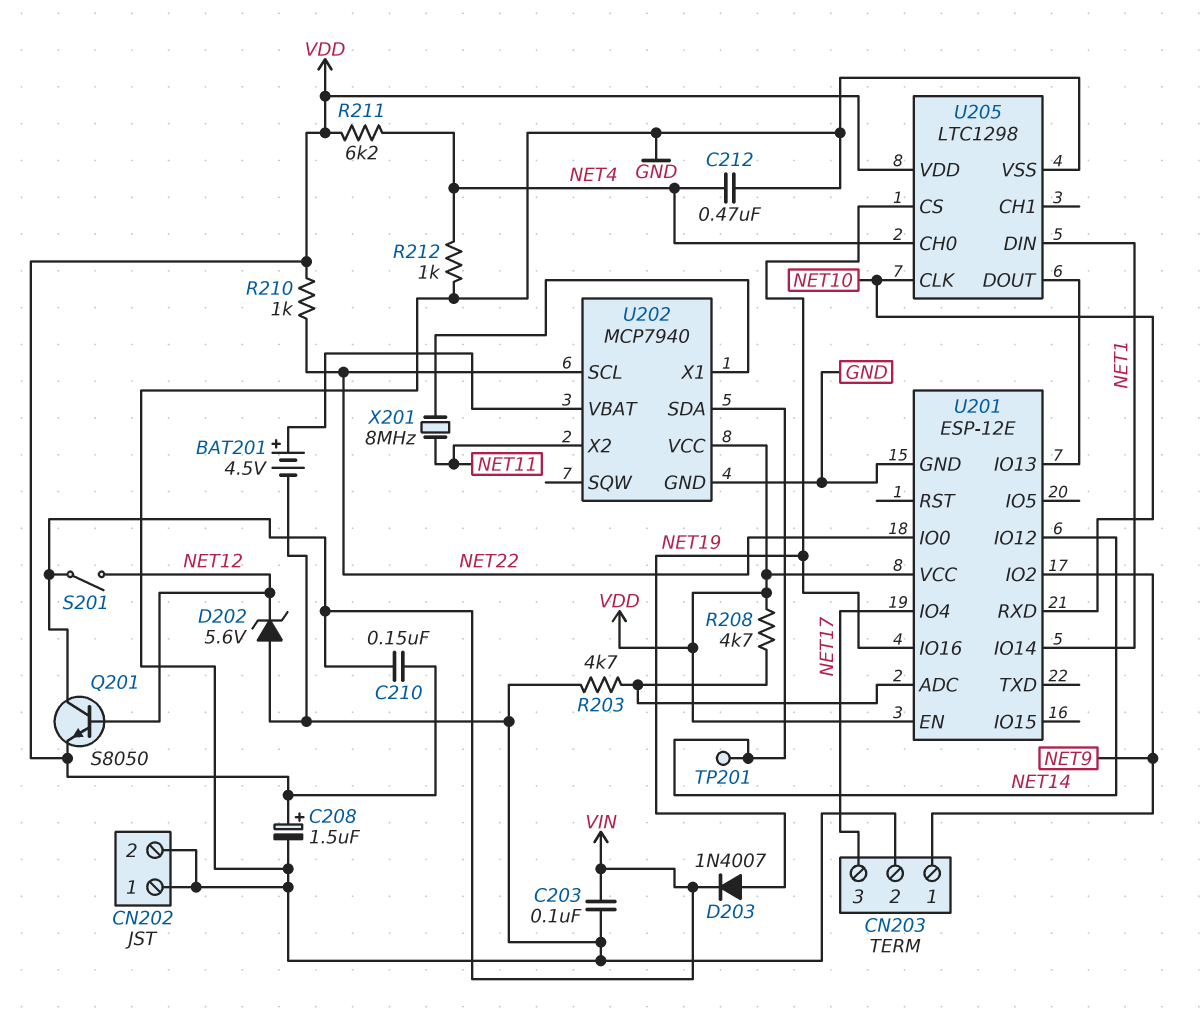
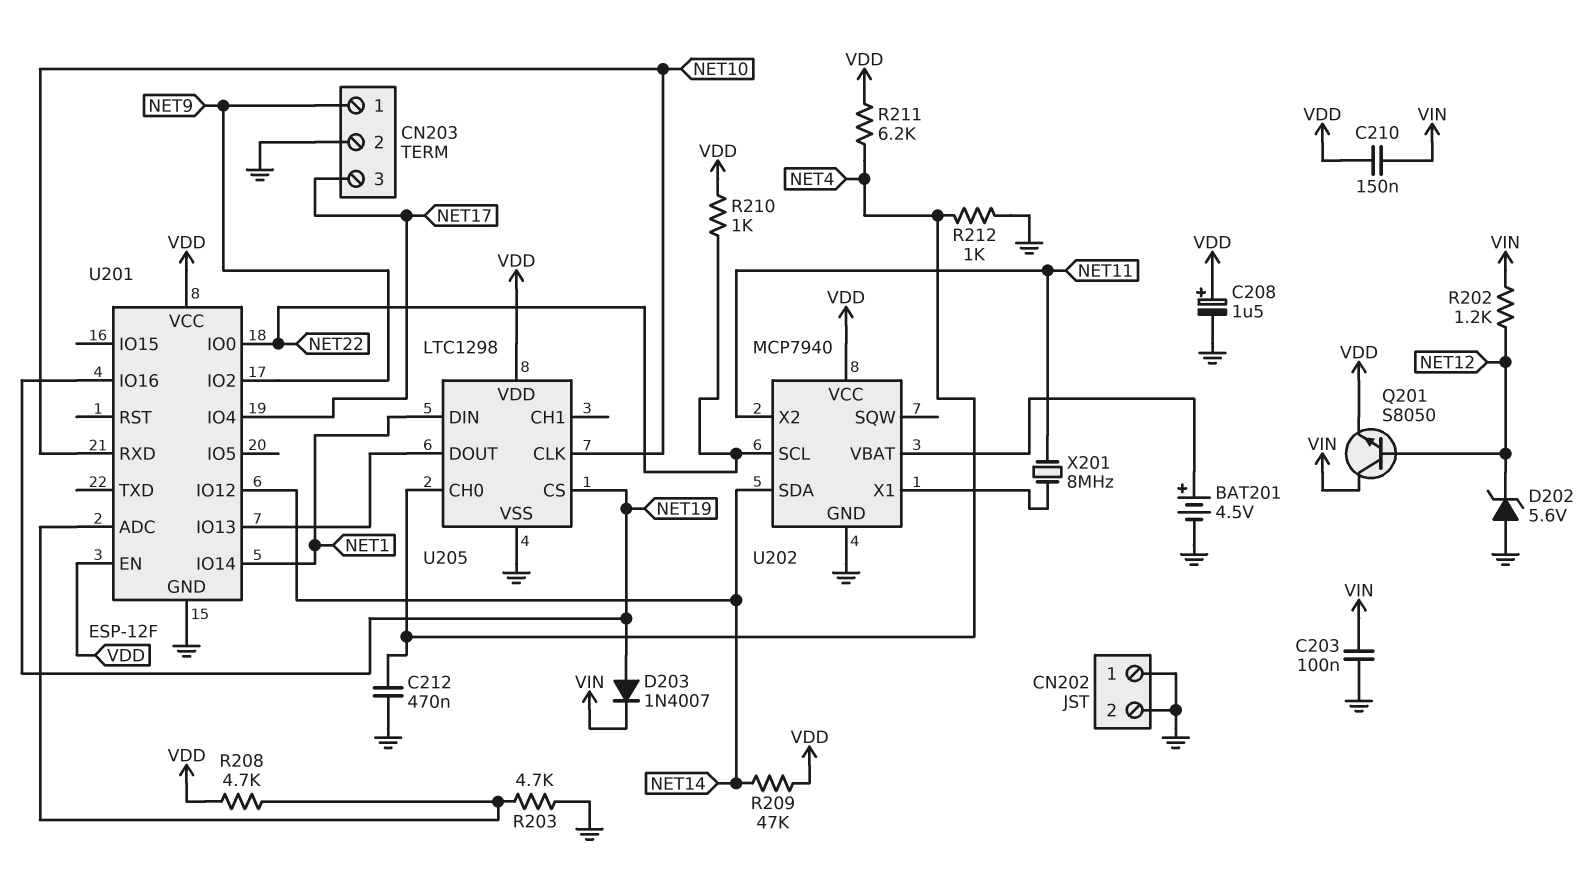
R202: none -> 1.2k (NET12, VIN)
R209: none -> 47k (NET14, VDD)
S201: switch (NET12, VIN) -> none
TP201: test point (NET14) -> none
U201: ESP-12E -> ESP-12F

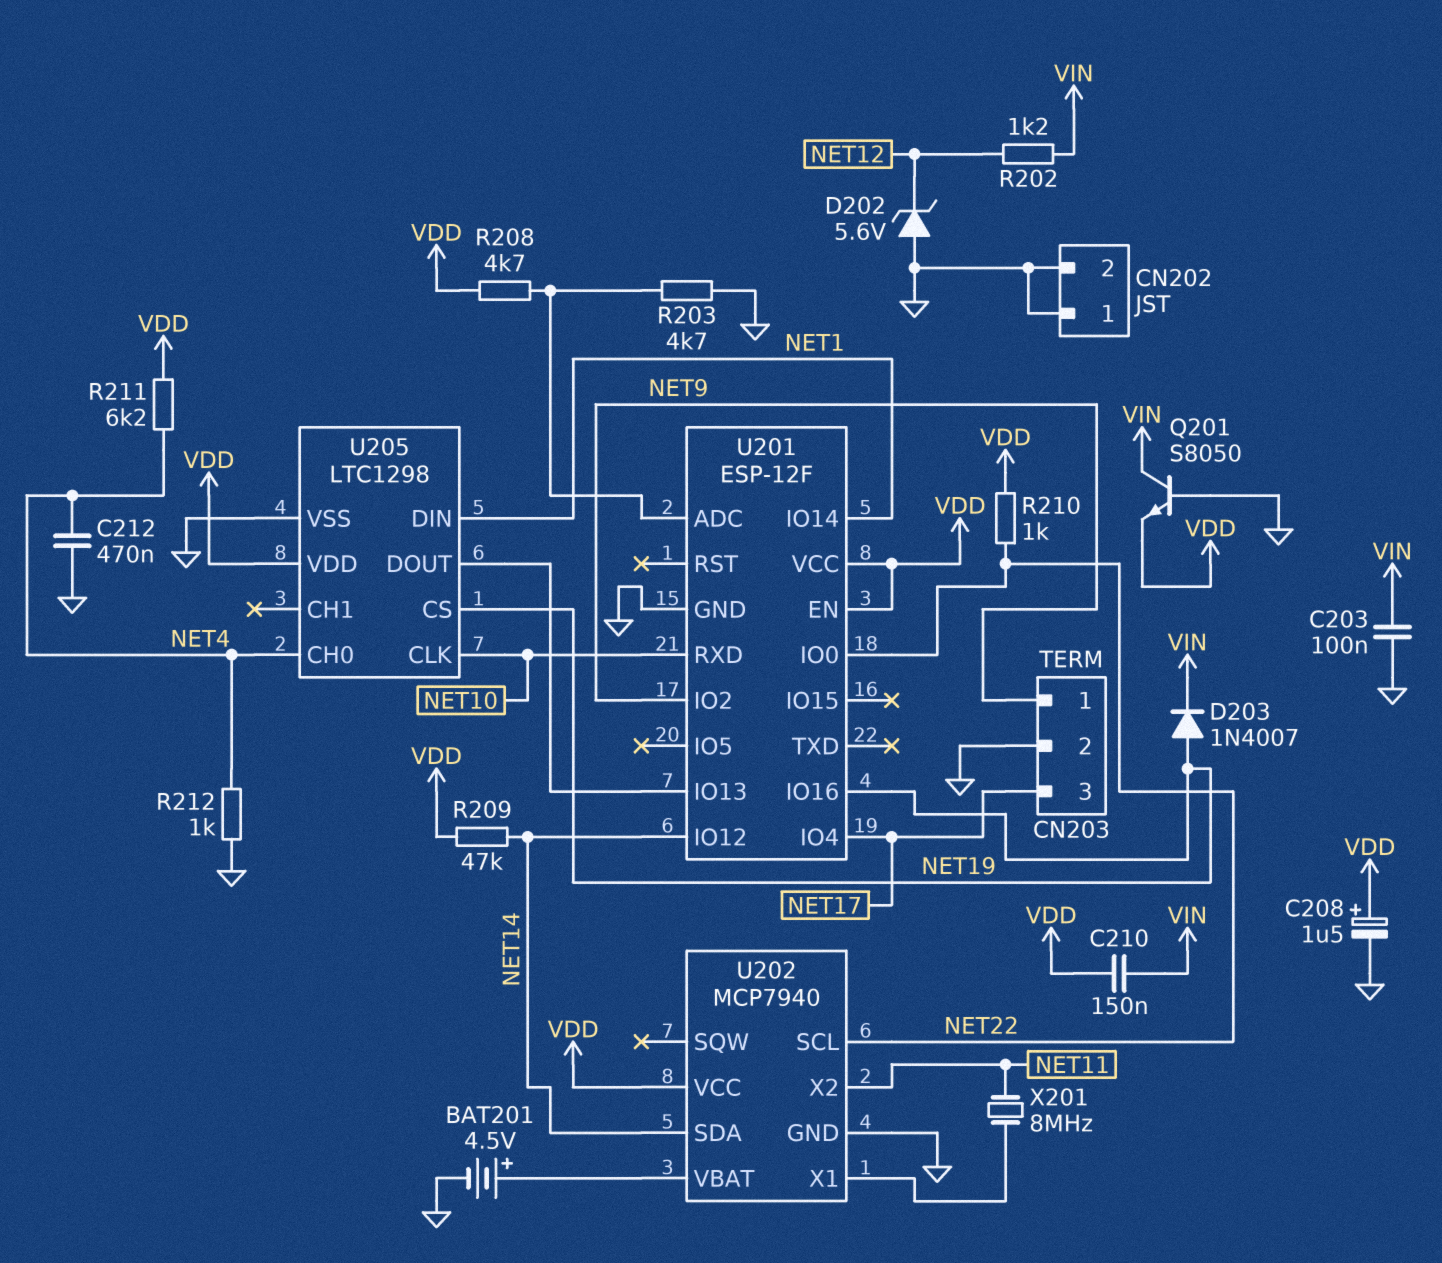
Q201: NPN S8050 (B NET12, C VIN, E VDD) -> NPN S8050 (B GND, C VIN, E VDD)

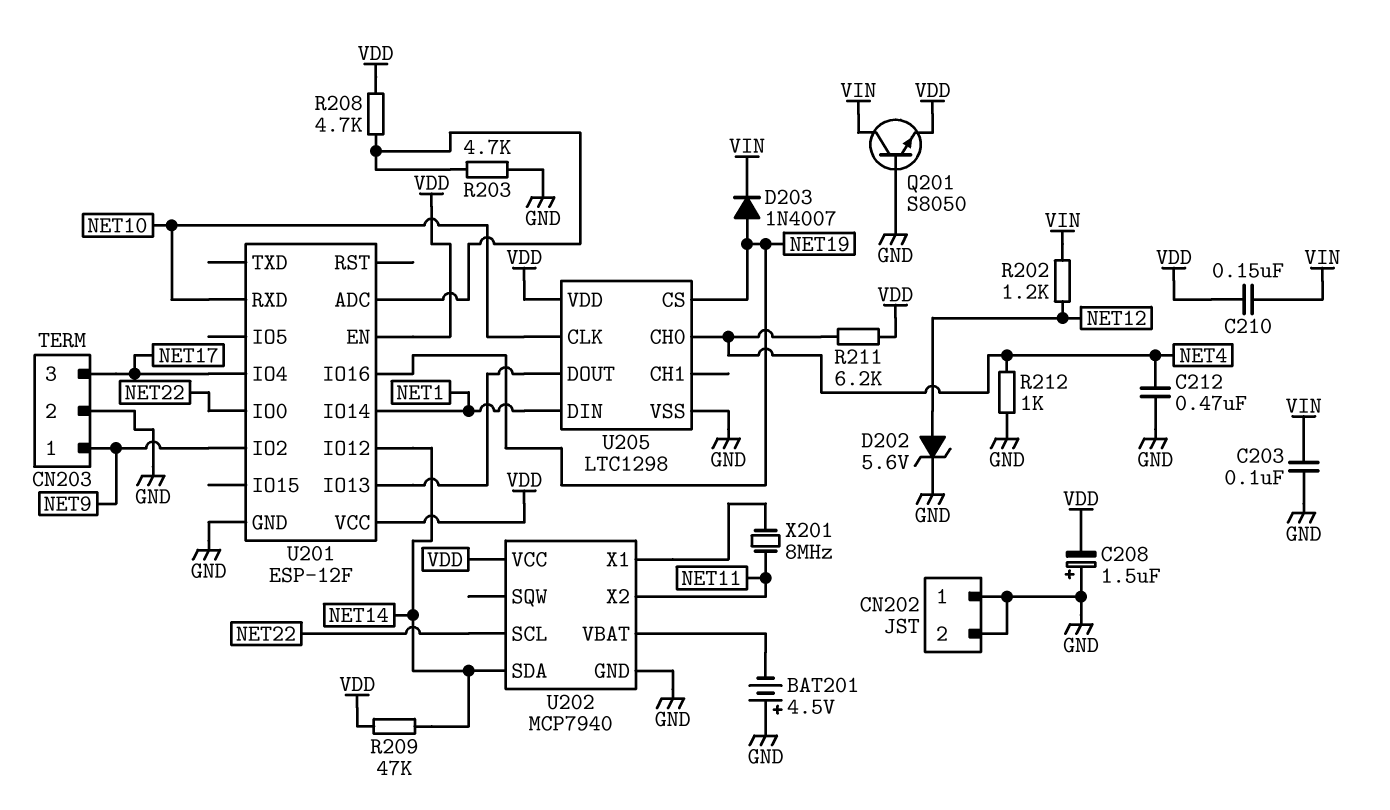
BAT201: 4.5V (plus U202/VBAT, minus GND) -> 4.5V (plus GND, minus U202/VBAT)
C208: 1.5uF (plus VDD, minus GND) -> 1.5uF (plus GND, minus VDD)
D202: zener 5.6V (A GND, K NET12) -> zener 5.6V (A NET12, K GND)
R210: 1k (NET22, VDD) -> none

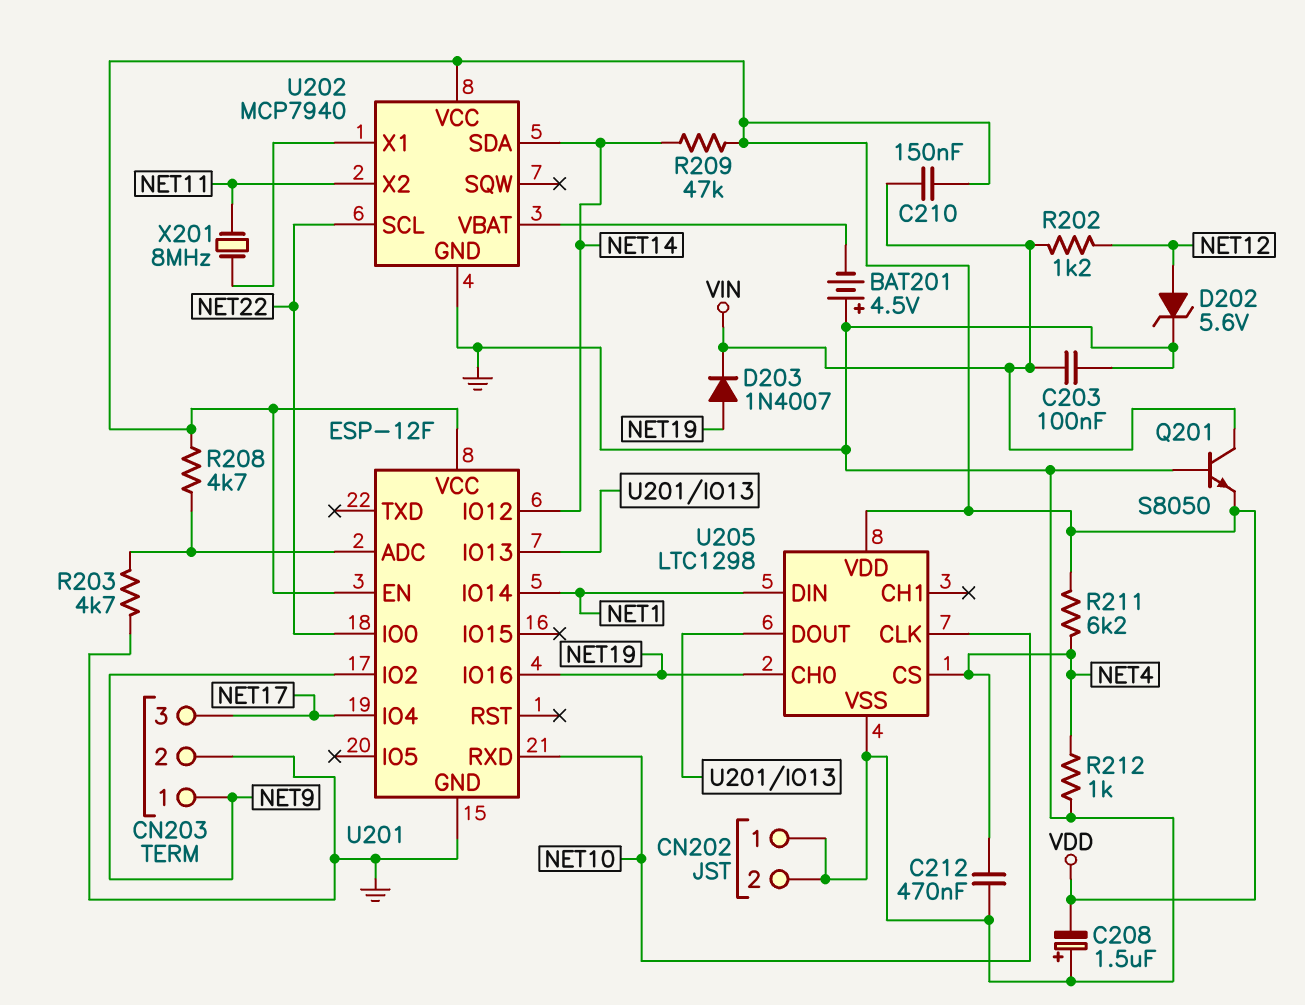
U205 pin CH0: NET4 -> NET19
U205 pin CS: NET19 -> NET4

